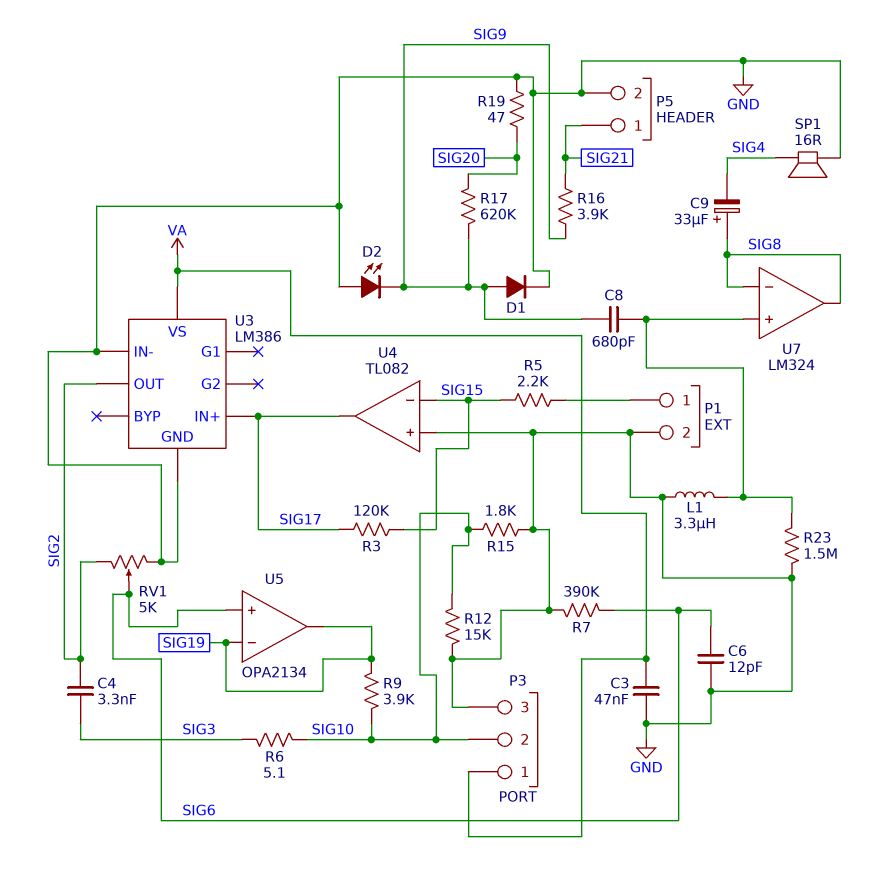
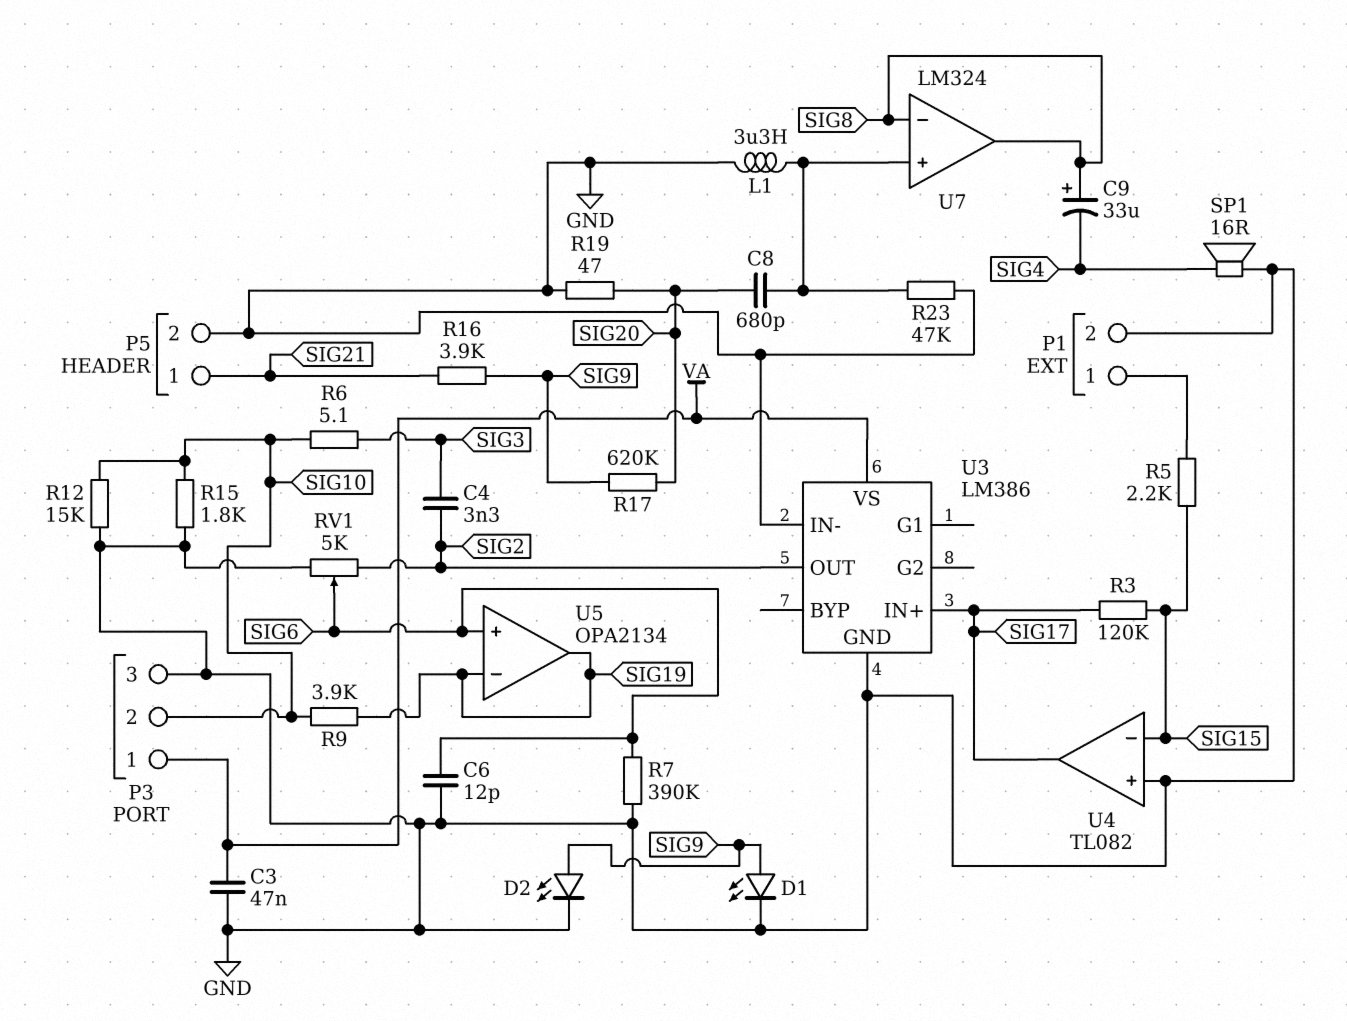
C8: 680pF (SIG9, U7/in+) -> 680pF (SIG20, U7/in+)
D1: diode (A SIG9, K GND) -> LED (A SIG9, K GND)
D2: LED (A GND, K SIG9) -> LED (A SIG9, K GND)
R23: 1.5M (GND, U7/in+) -> 47k (GND, U7/in+)

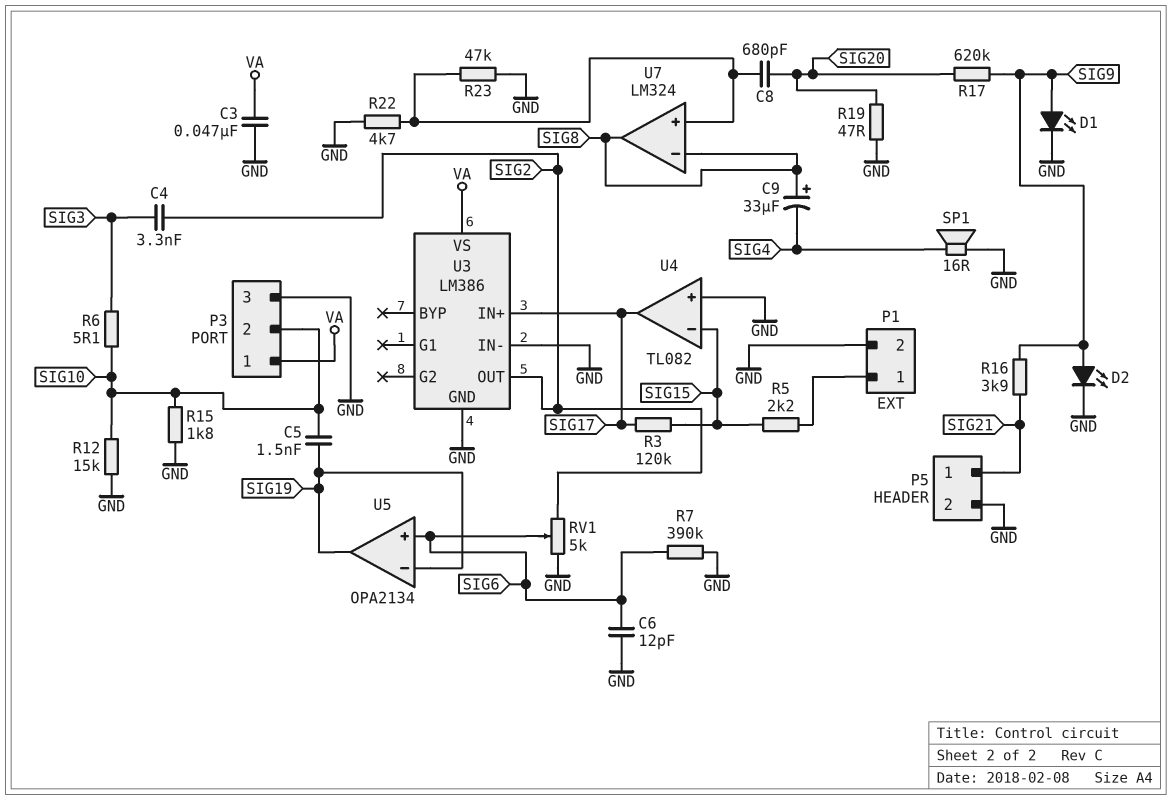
C5: none -> 1.5nF (SIG10, SIG19)
L1: 3.3uH (GND, U7/in+) -> none
R9: 3.9k (SIG10, SIG19) -> none
R22: none -> 4.7k (GND, U7/in+)

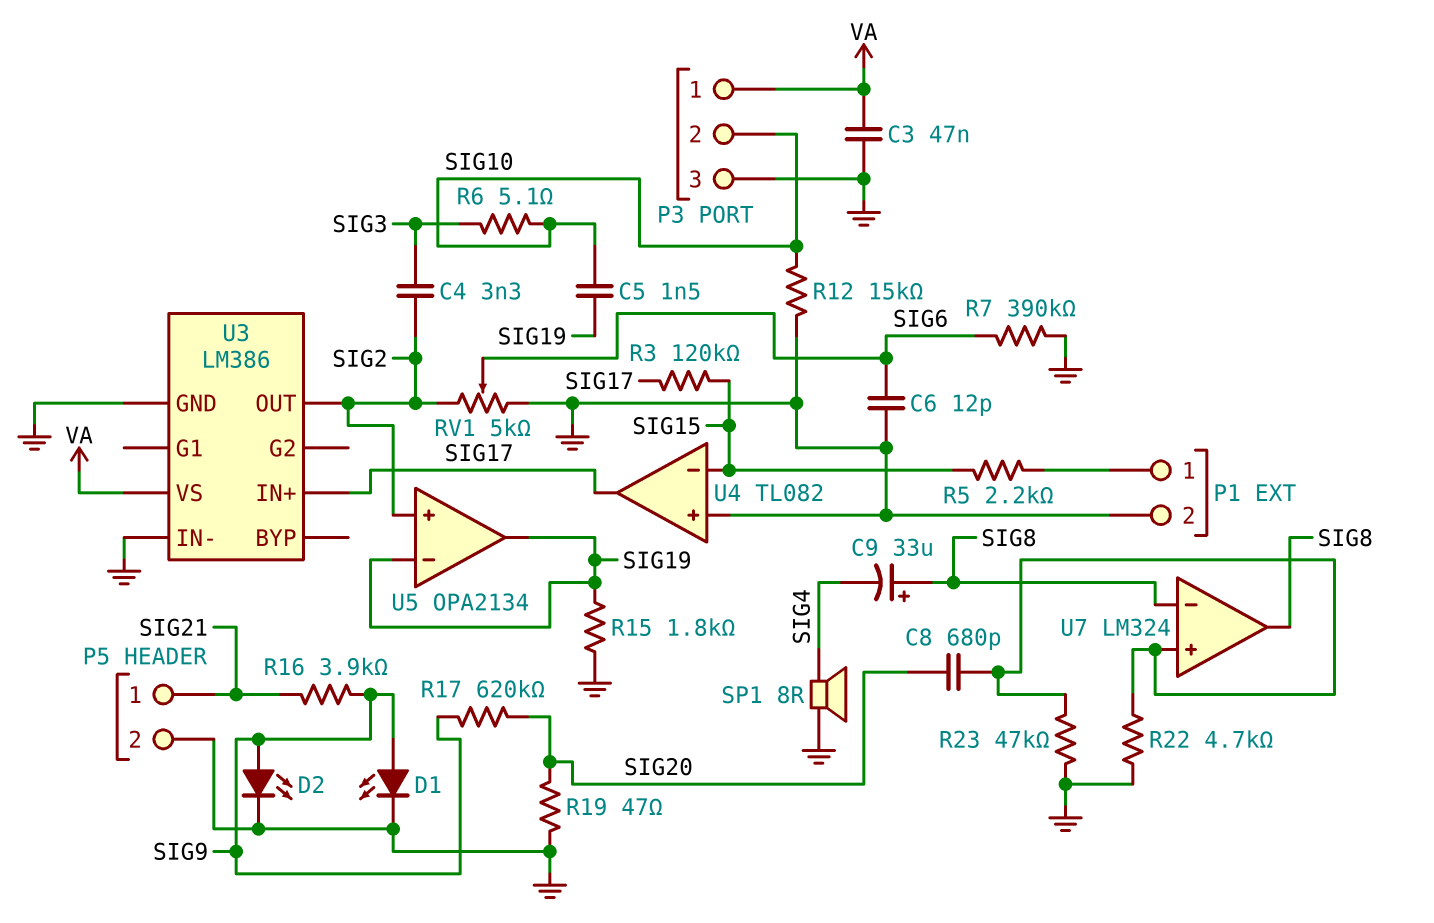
R15: 1.8k (GND, SIG10) -> 1.8k (GND, SIG19)
SP1: speaker 16R (GND, SIG4) -> speaker 8R (GND, SIG4)
U5 pin in+: SIG6 -> SIG2

